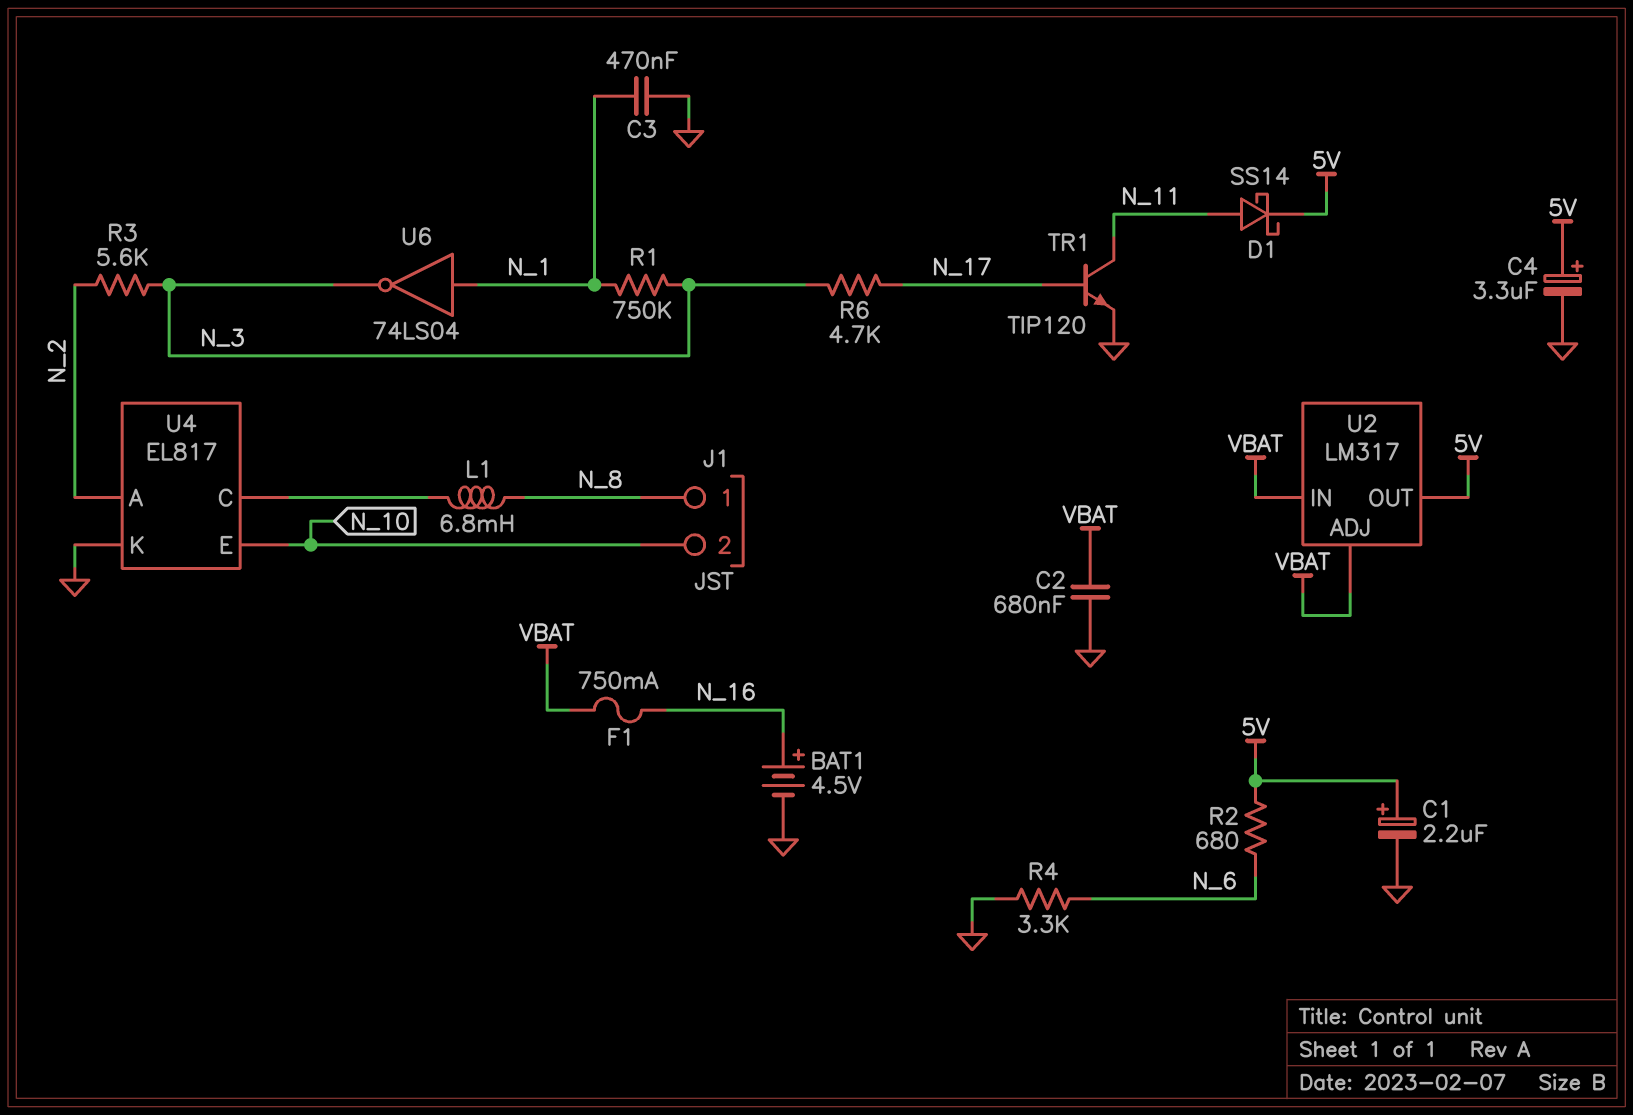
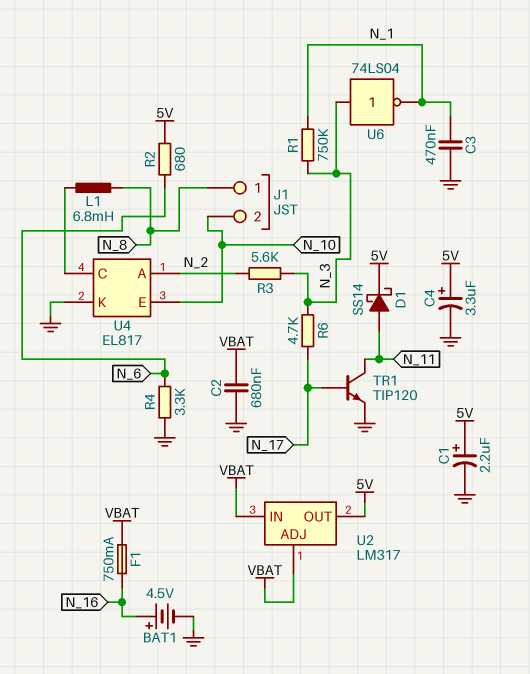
U6: NOT 74LS04 (in N_1, out N_3) -> NOT 74LS04 (in N_3, out N_1)

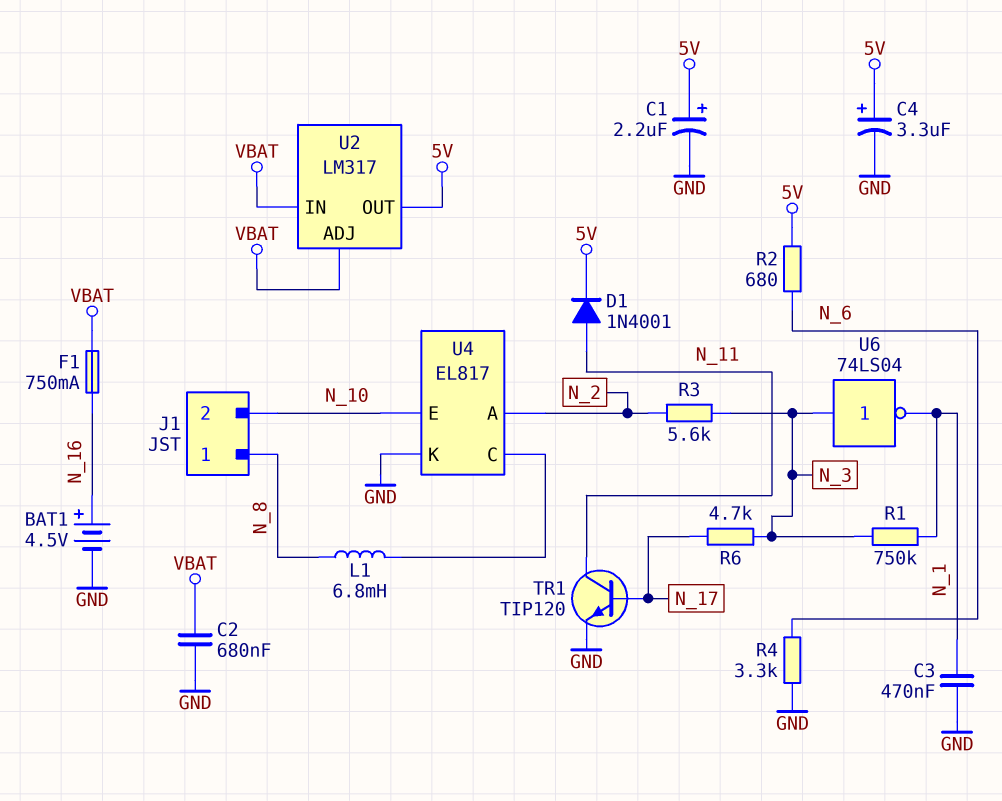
D1: schottky SS14 (A N_11, K 5V) -> diode 1N4001 (A N_11, K 5V)

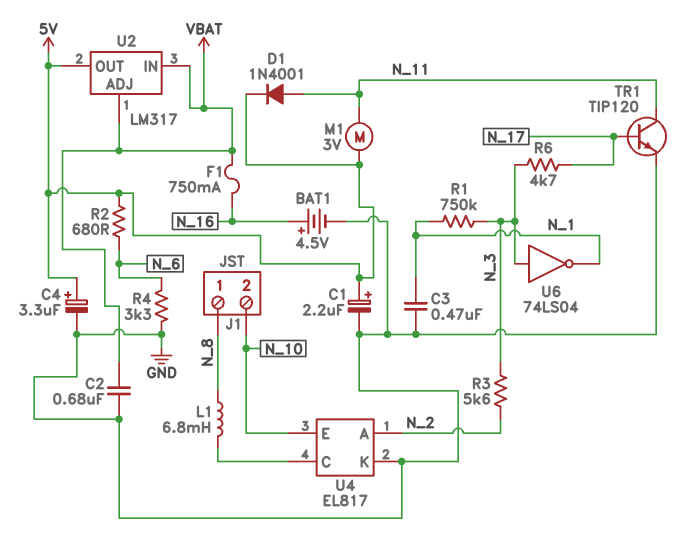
M1: none -> motor 3V (5V, N_11)

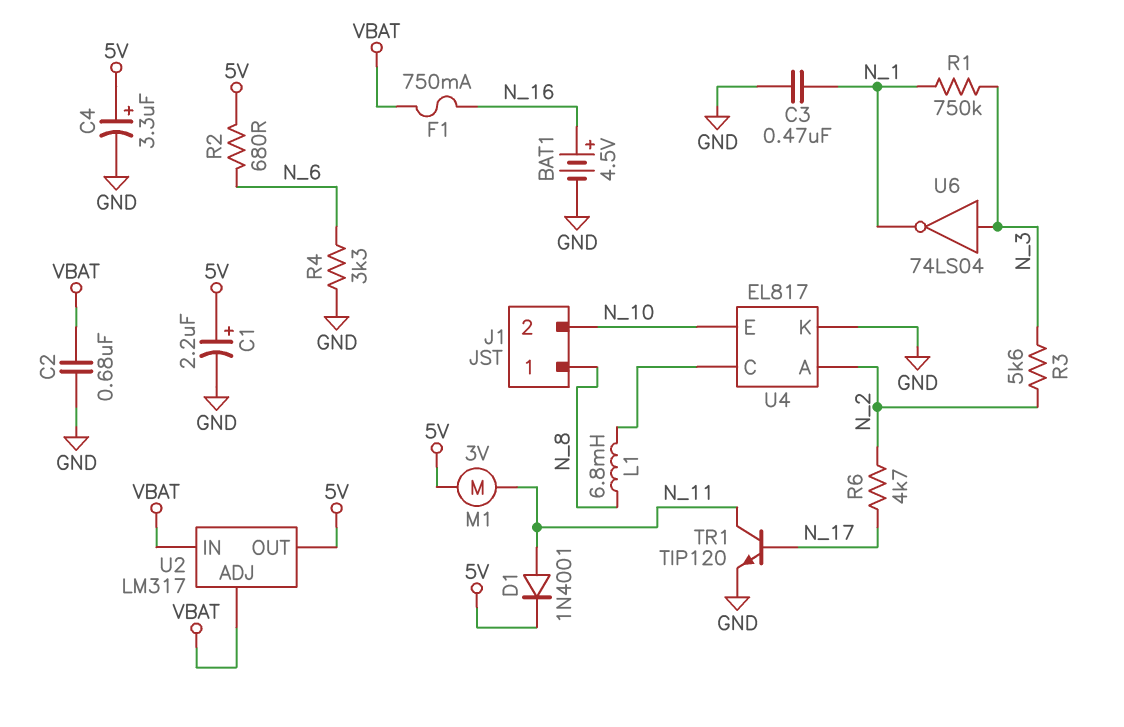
R6: 4.7k (N_3, N_17) -> 4.7k (N_2, N_17)

